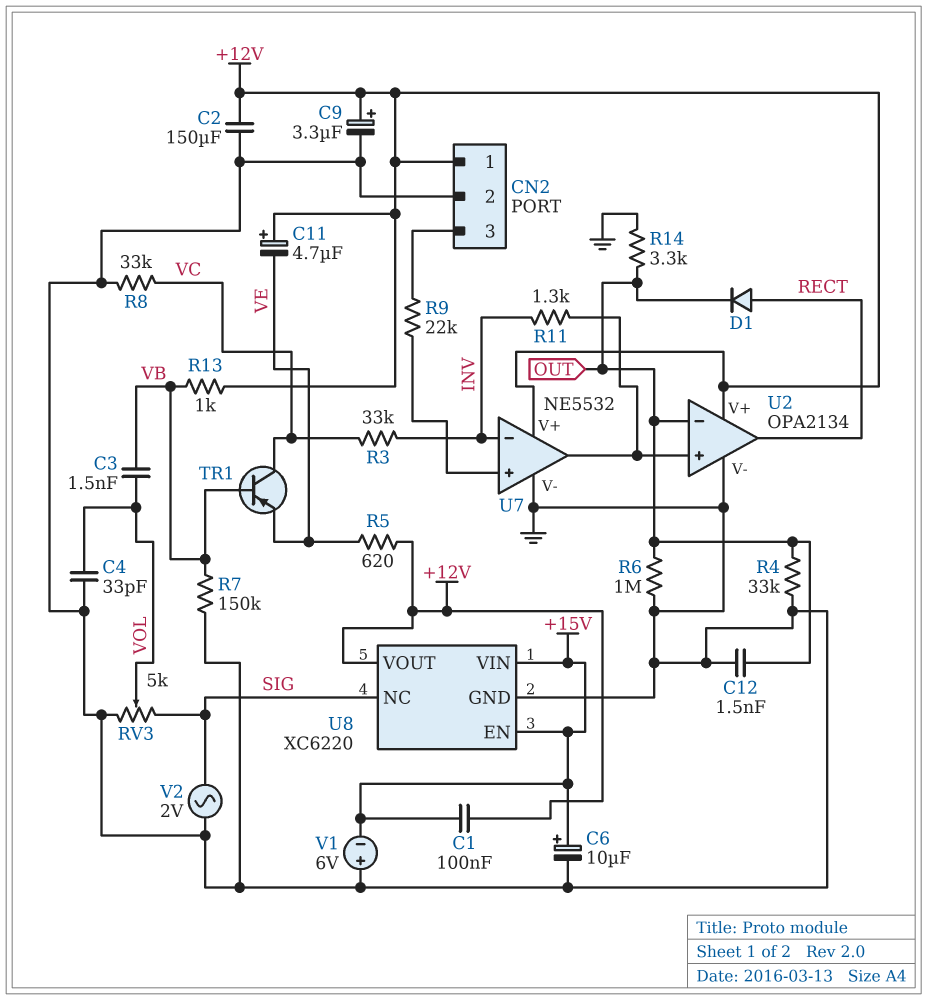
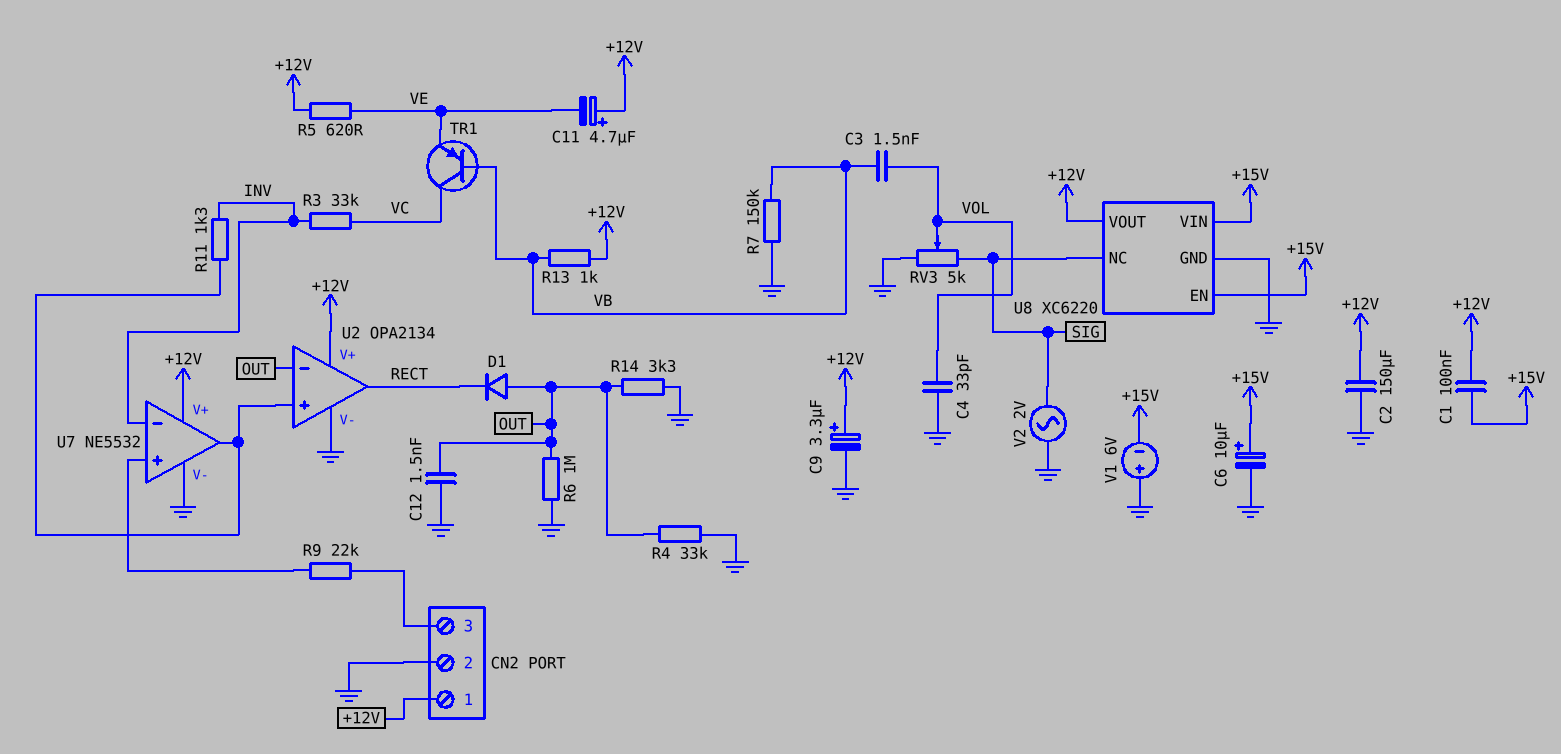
D1: diode (A RECT, K OUT) -> diode (A OUT, K RECT)
R8: 33k (GND, VC) -> none

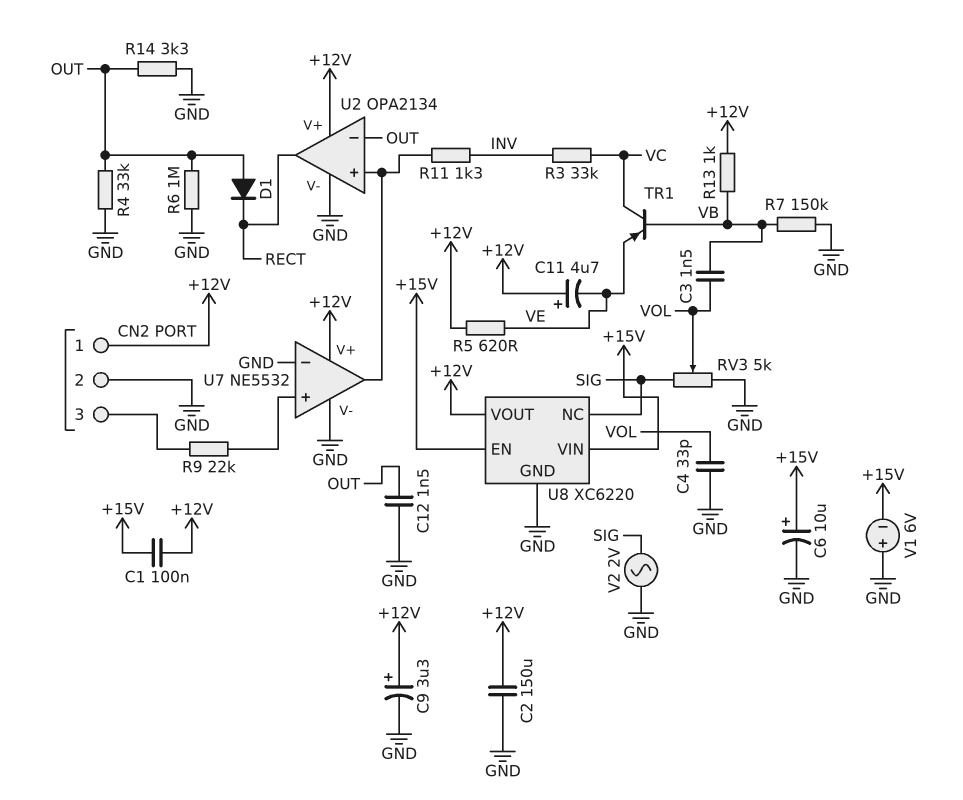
U7 pin in-: INV -> GND

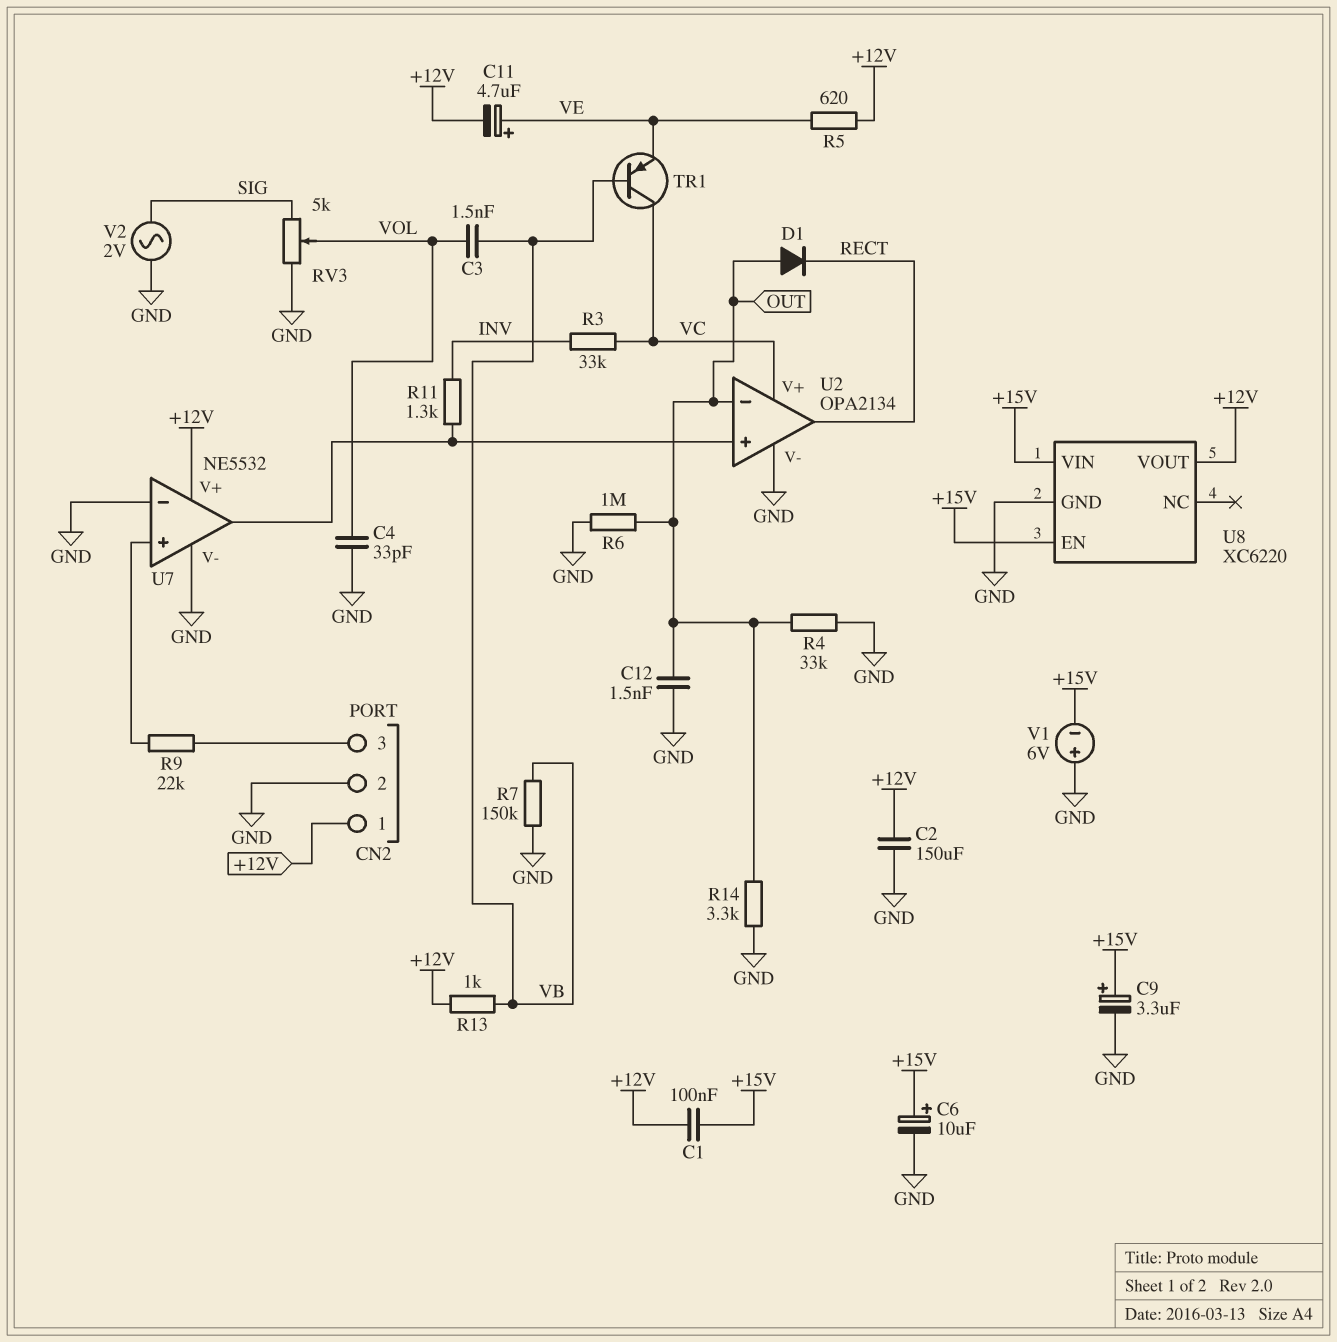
C9: 3.3uF (plus +12V, minus GND) -> 3.3uF (plus +15V, minus GND)
C11: 4.7uF (plus +12V, minus VE) -> 4.7uF (plus VE, minus +12V)
U2 pin V+: +12V -> VC
U8 pin NC: SIG -> none

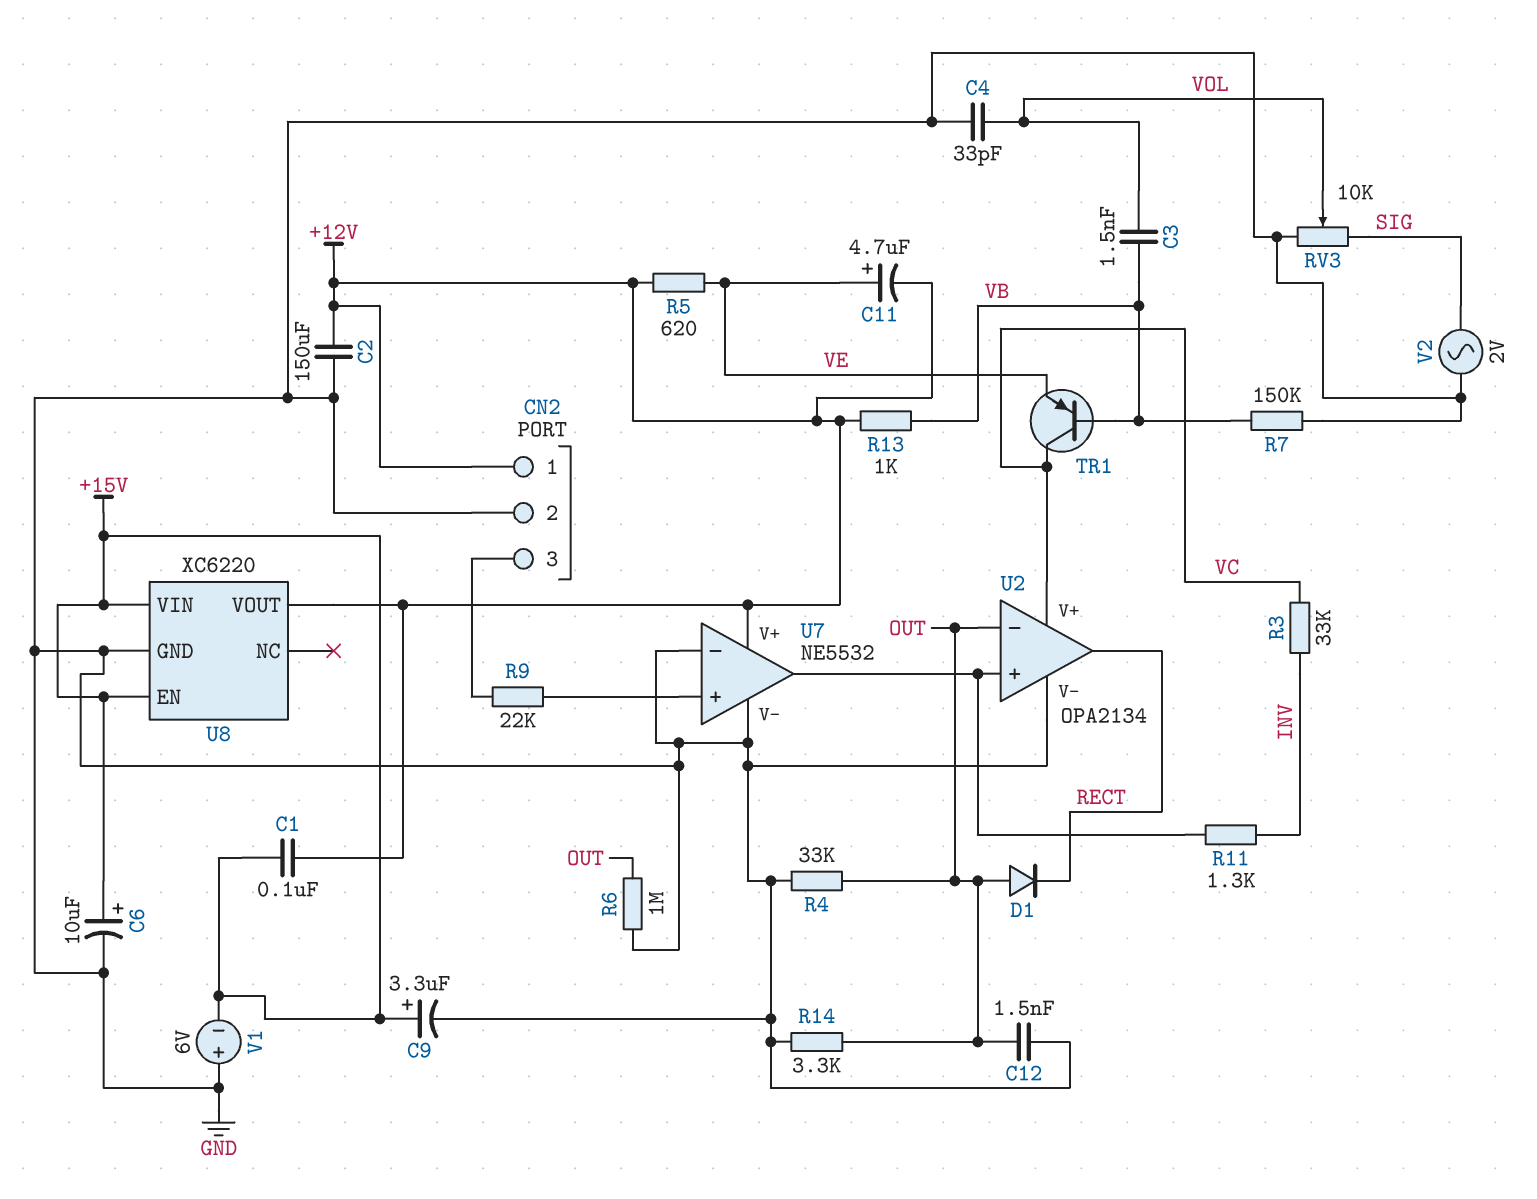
RV3: 5k (GND, SIG, wiper VOL) -> 10k (GND, SIG, wiper VOL)

